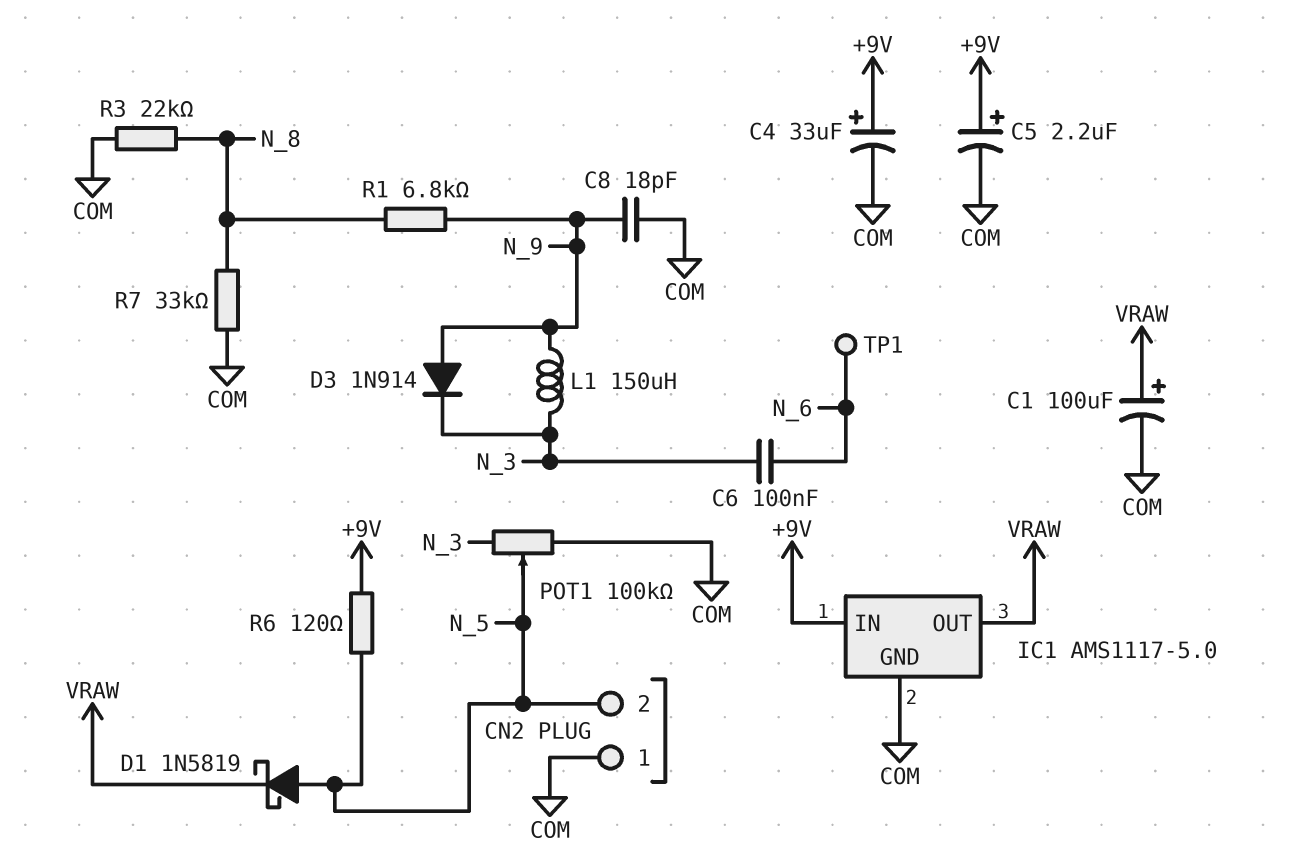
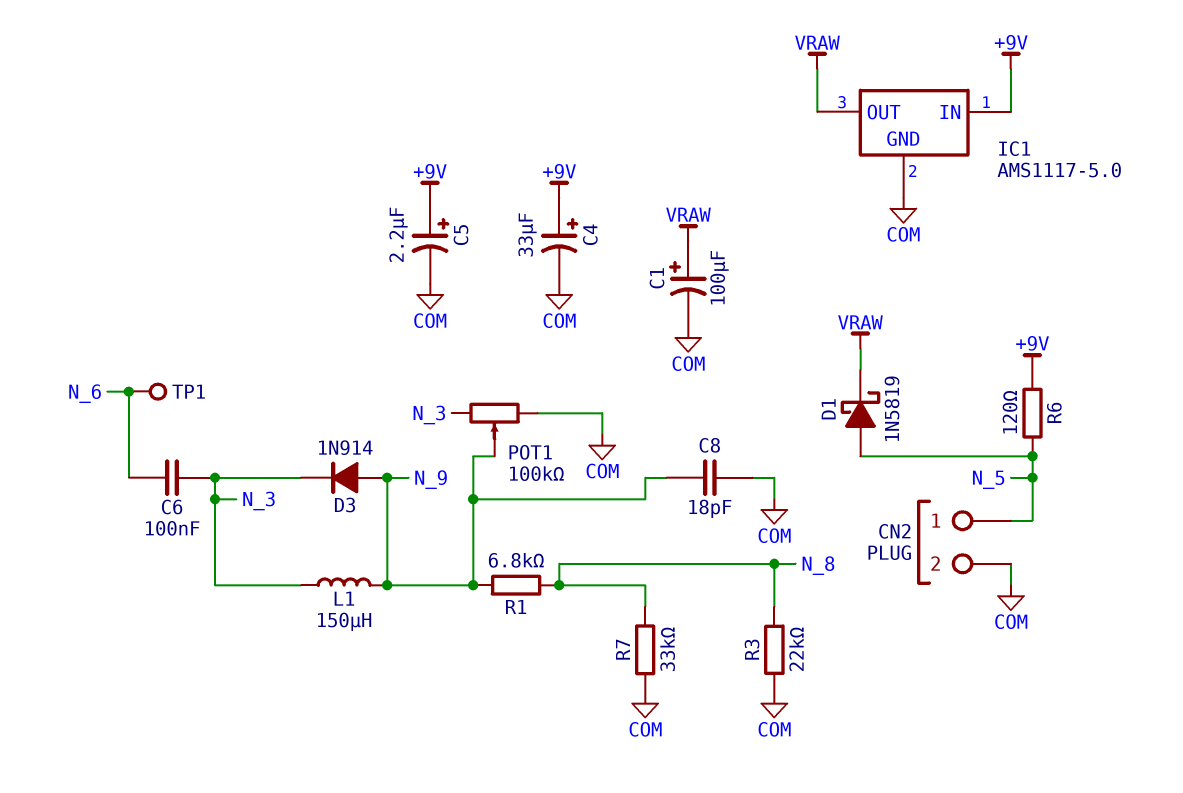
CN2 pin 1: COM -> N_5
CN2 pin 2: N_5 -> COM
POT1: 100k (COM, N_3, wiper N_5) -> 100k (COM, N_3, wiper N_9)

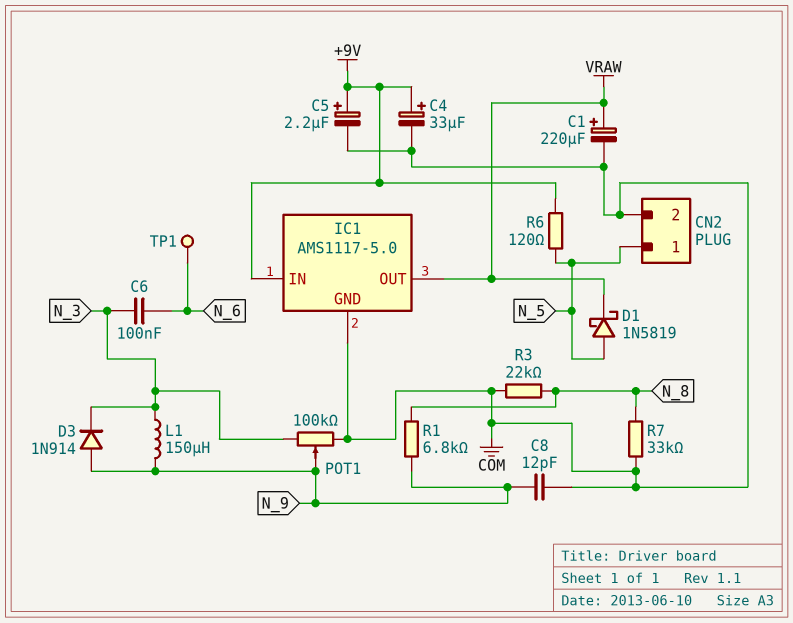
C1: 100uF (plus VRAW, minus COM) -> 220uF (plus VRAW, minus COM)
C8: 18pF (COM, N_9) -> 12pF (COM, N_9)

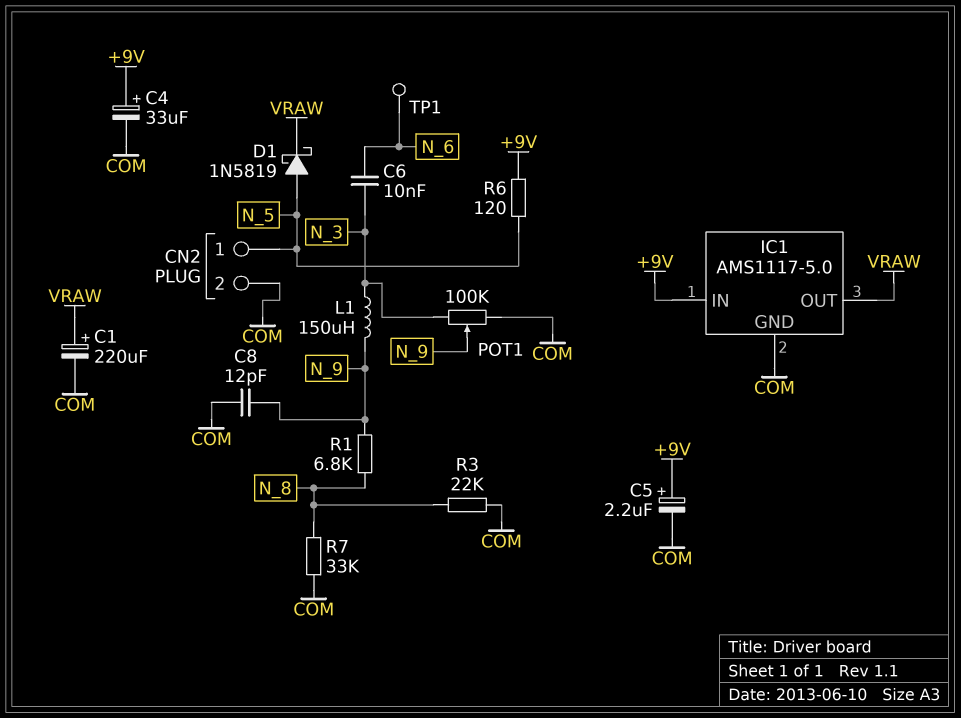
C6: 100nF (N_3, N_6) -> 10nF (N_3, N_6)
D3: diode 1N914 (A N_9, K N_3) -> none

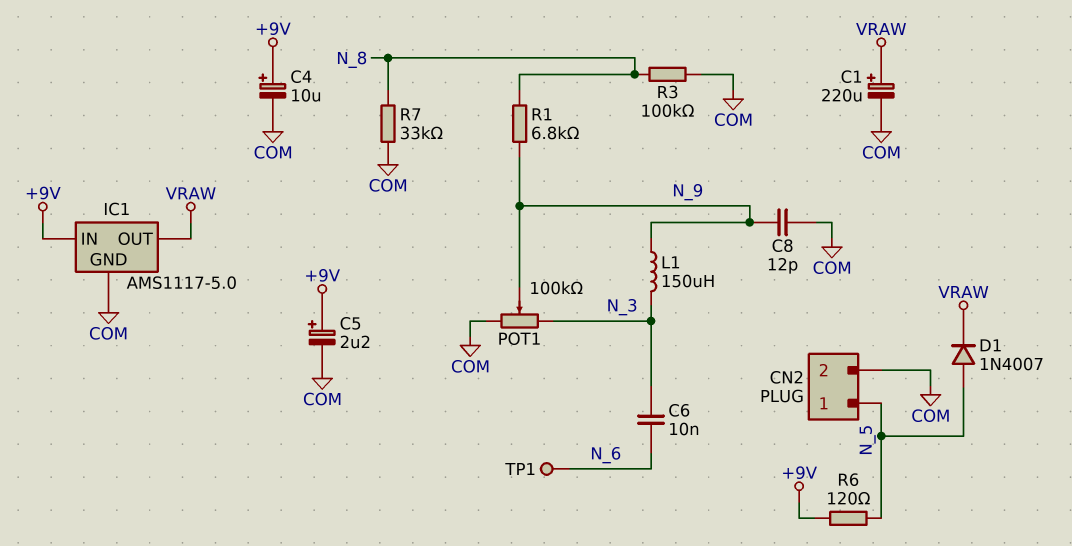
C4: 33uF (plus +9V, minus COM) -> 10uF (plus +9V, minus COM)
D1: schottky 1N5819 (A N_5, K VRAW) -> diode 1N4007 (A N_5, K VRAW)
R3: 22k (COM, N_8) -> 100k (COM, N_8)

